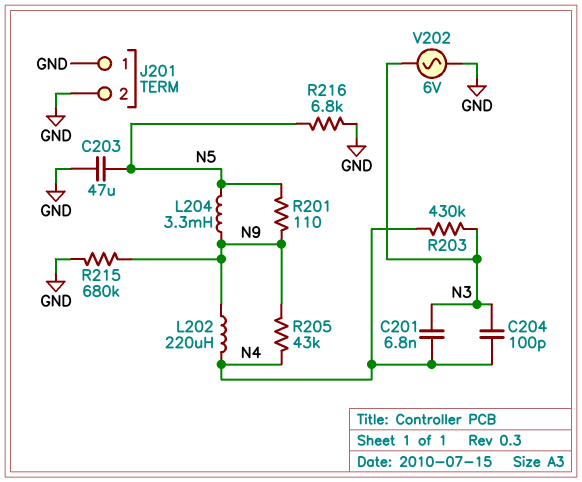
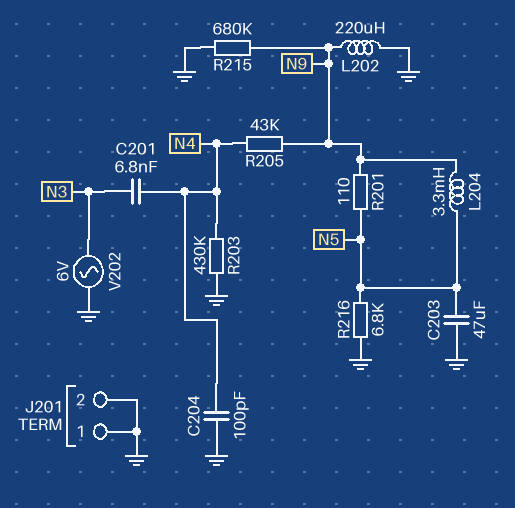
C204: 100pF (N3, N4) -> 100pF (GND, N4)
L202: 220uH (N4, N9) -> 220uH (GND, N9)
R203: 430k (N3, N4) -> 430k (GND, N4)

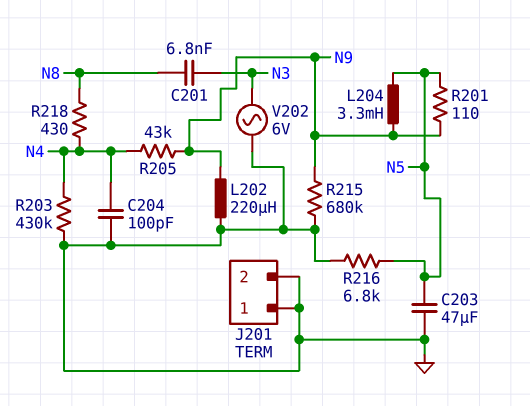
C201: 6.8nF (N3, N4) -> 6.8nF (N3, N8)
R218: none -> 430 (N4, N8)

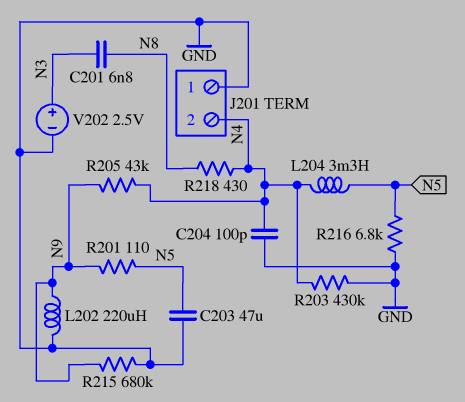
J201 pin 2: GND -> N4
L204: 3.3mH (N5, N9) -> 3.3mH (N4, N5)
V202: AC 6V (GND, N3) -> 2.5V (plus N3, minus GND)

